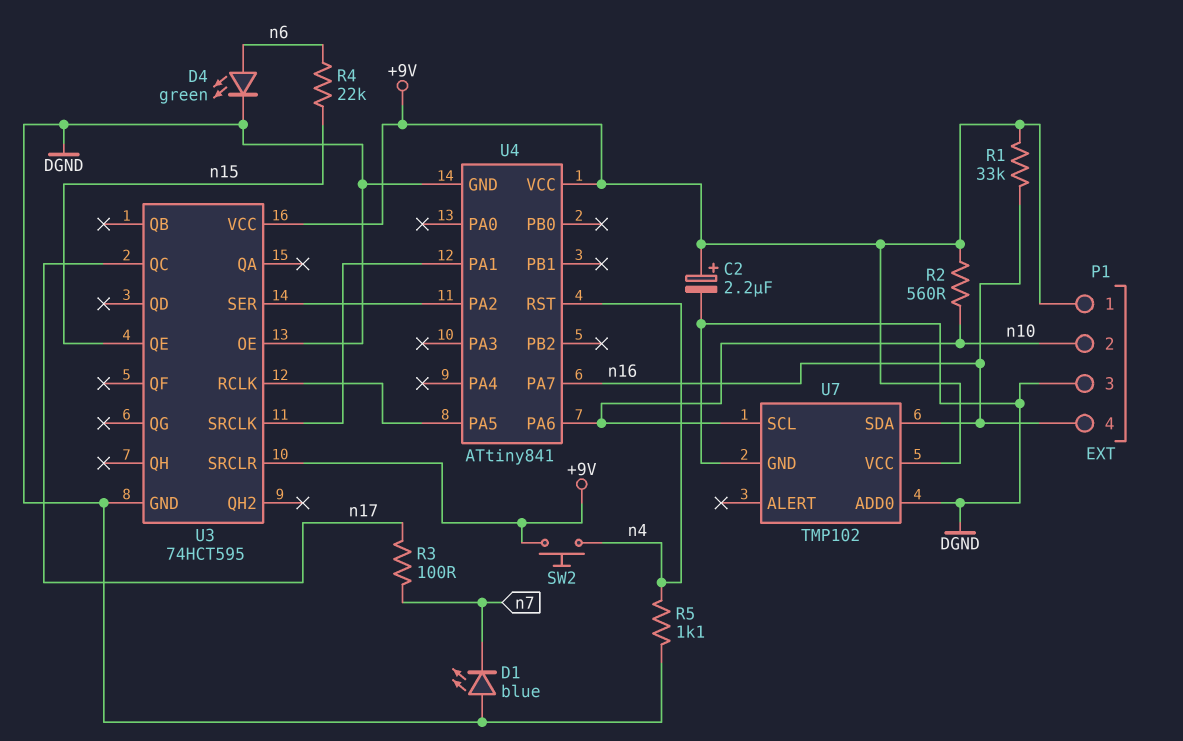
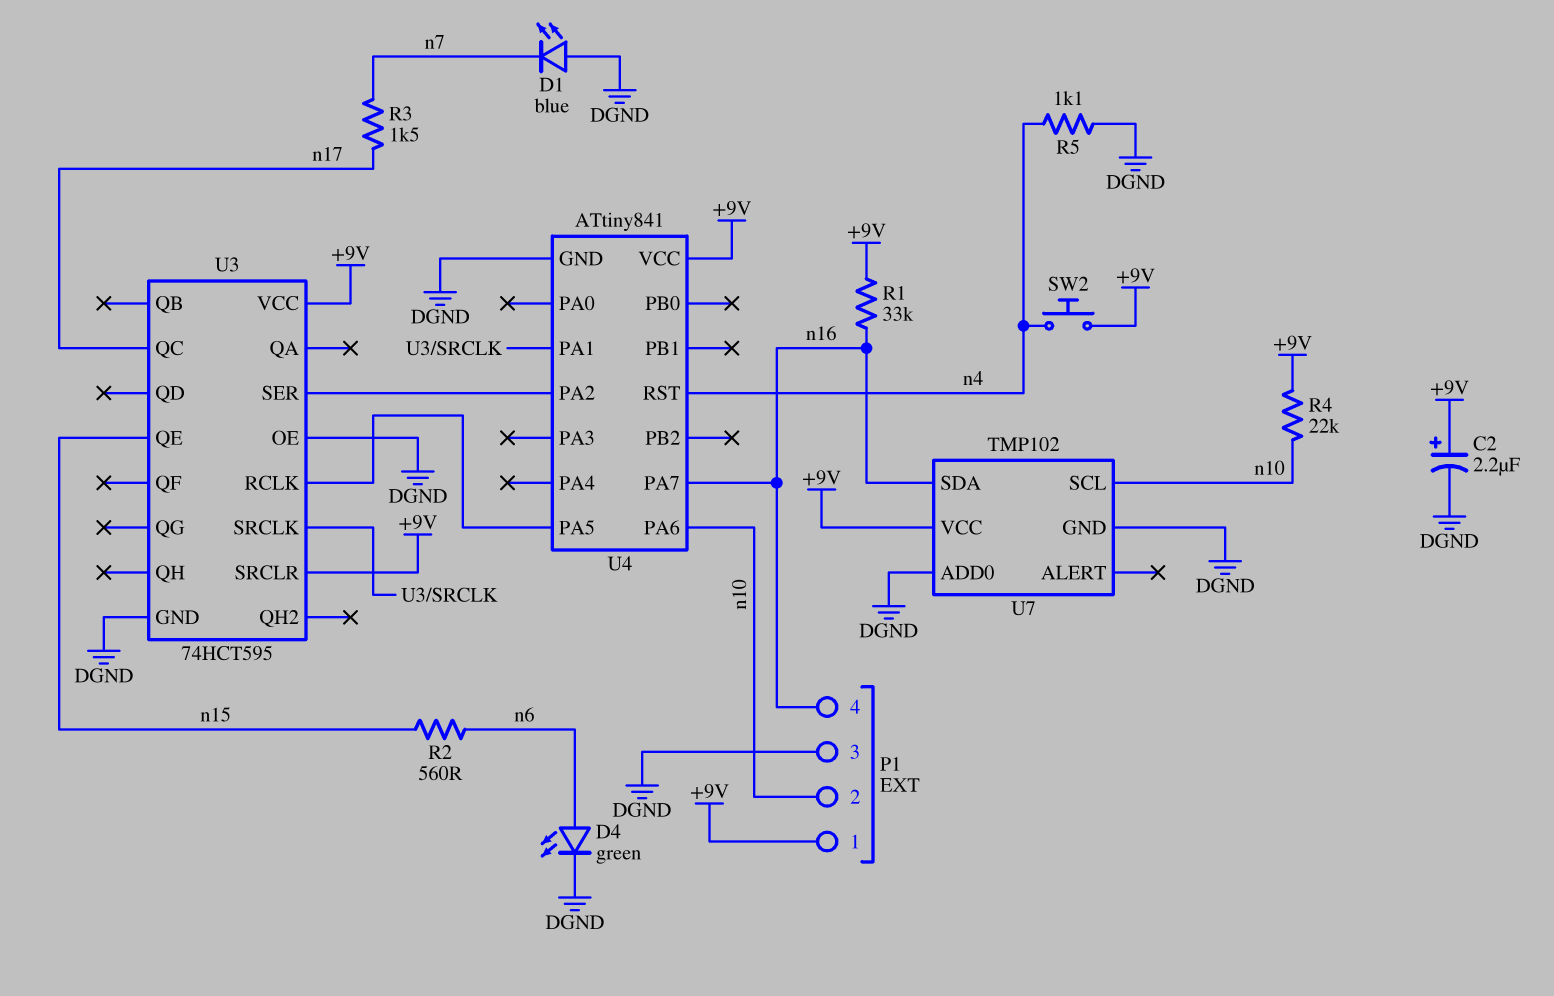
R2: 560 (+9V, n10) -> 560 (n6, n15)
R3: 100 (n7, n17) -> 1.5k (n7, n17)
R4: 22k (n6, n15) -> 22k (+9V, n10)

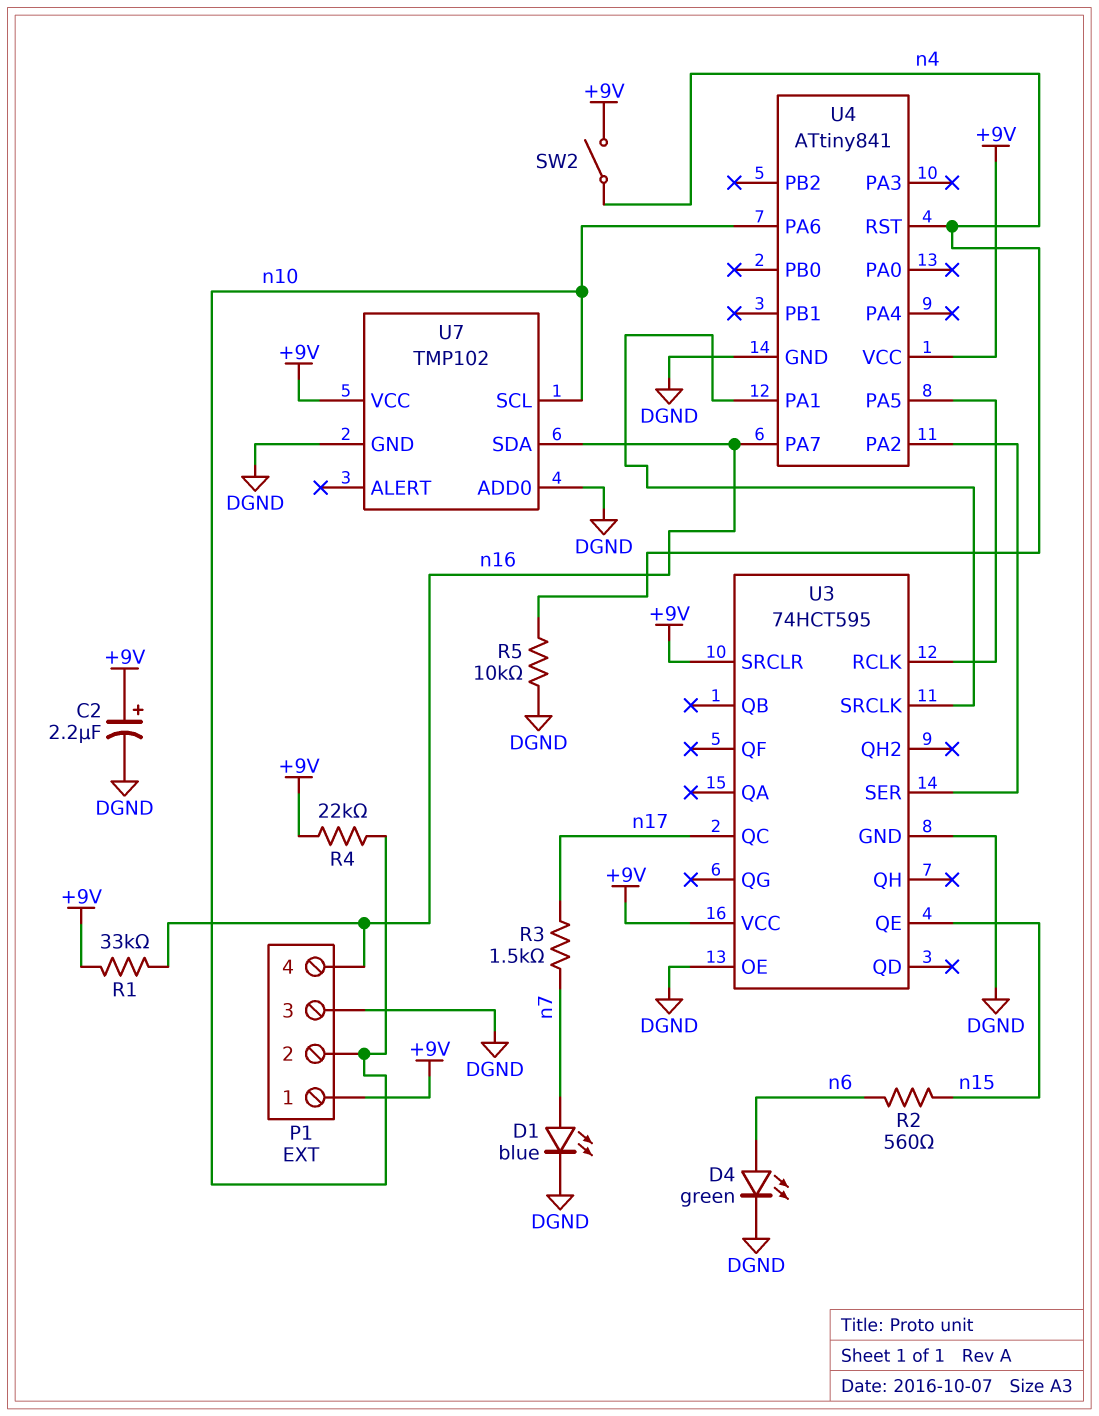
D1: LED blue (A DGND, K n7) -> LED blue (A n7, K DGND)
R5: 1.1k (DGND, n4) -> 10k (DGND, n4)
SW2: button (+9V, n4) -> switch (+9V, n4)

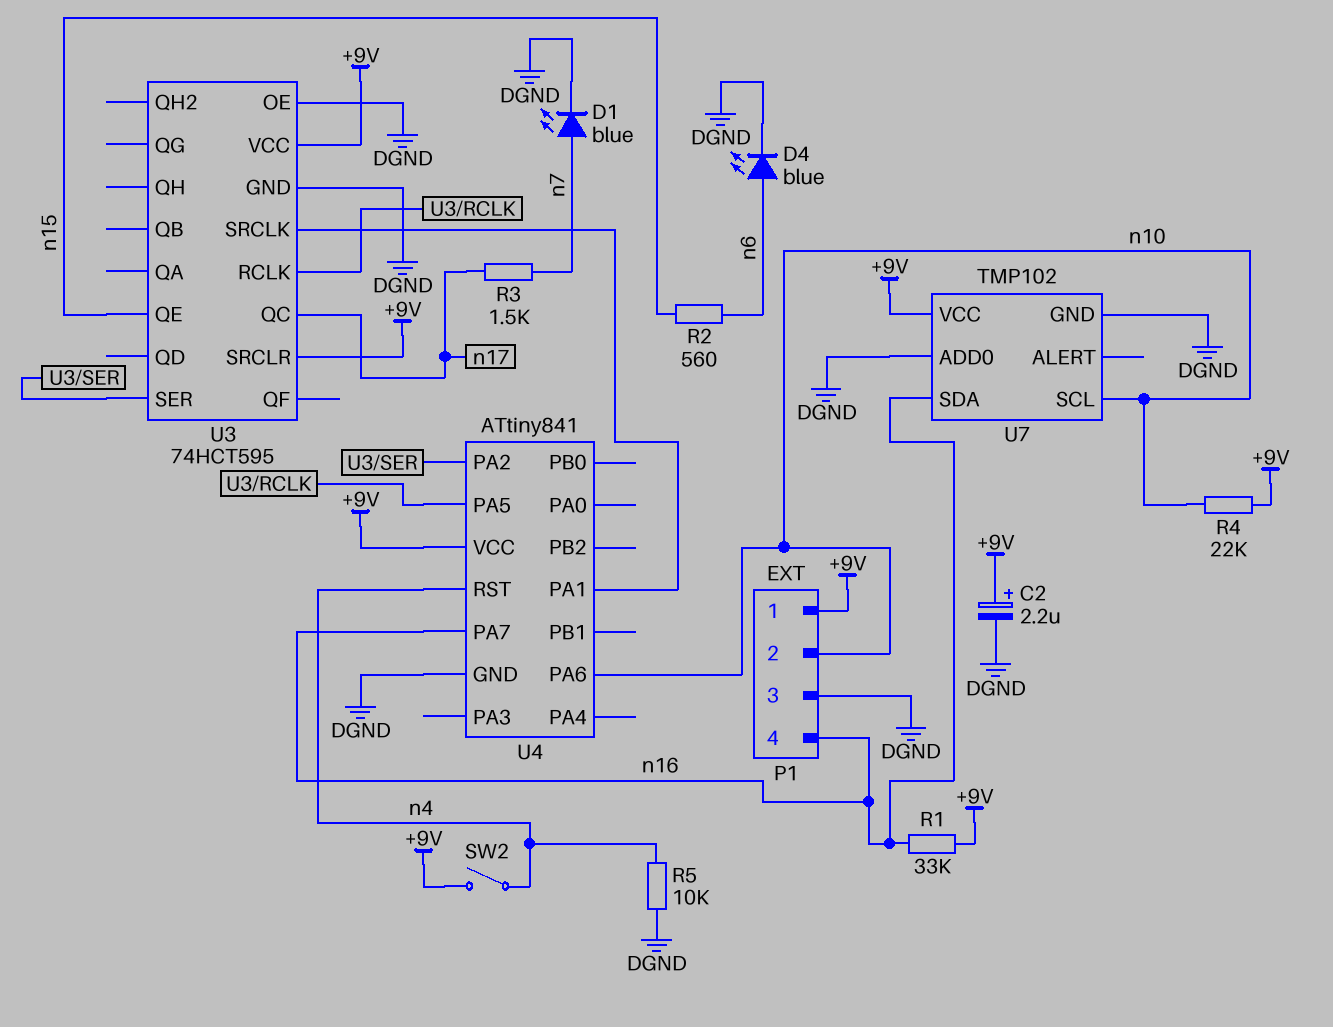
D4: LED green (A n6, K DGND) -> LED blue (A n6, K DGND)

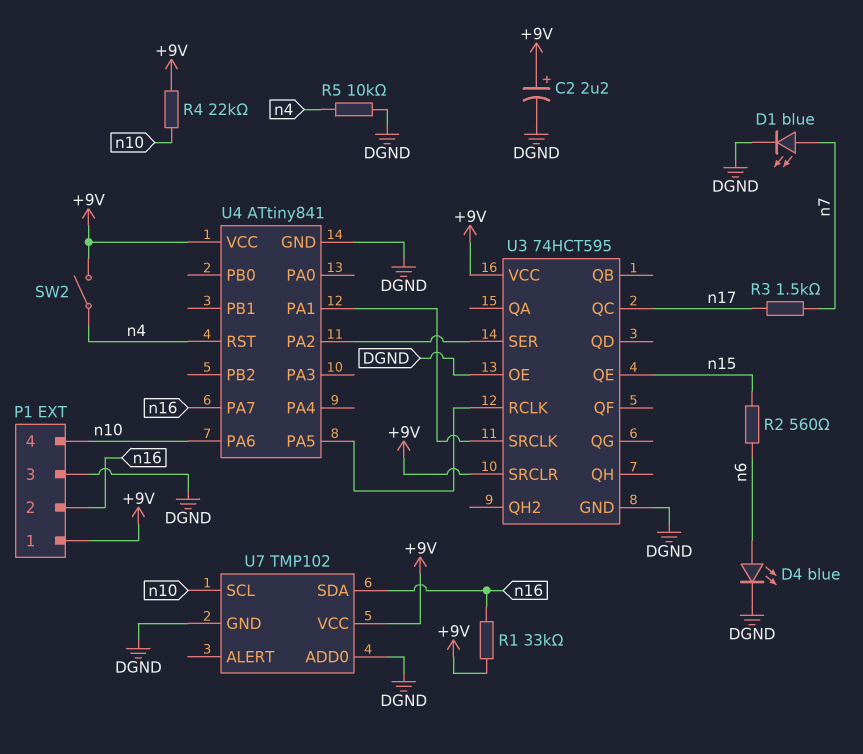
P1 pin 2: n10 -> n16
P1 pin 4: n16 -> n10

